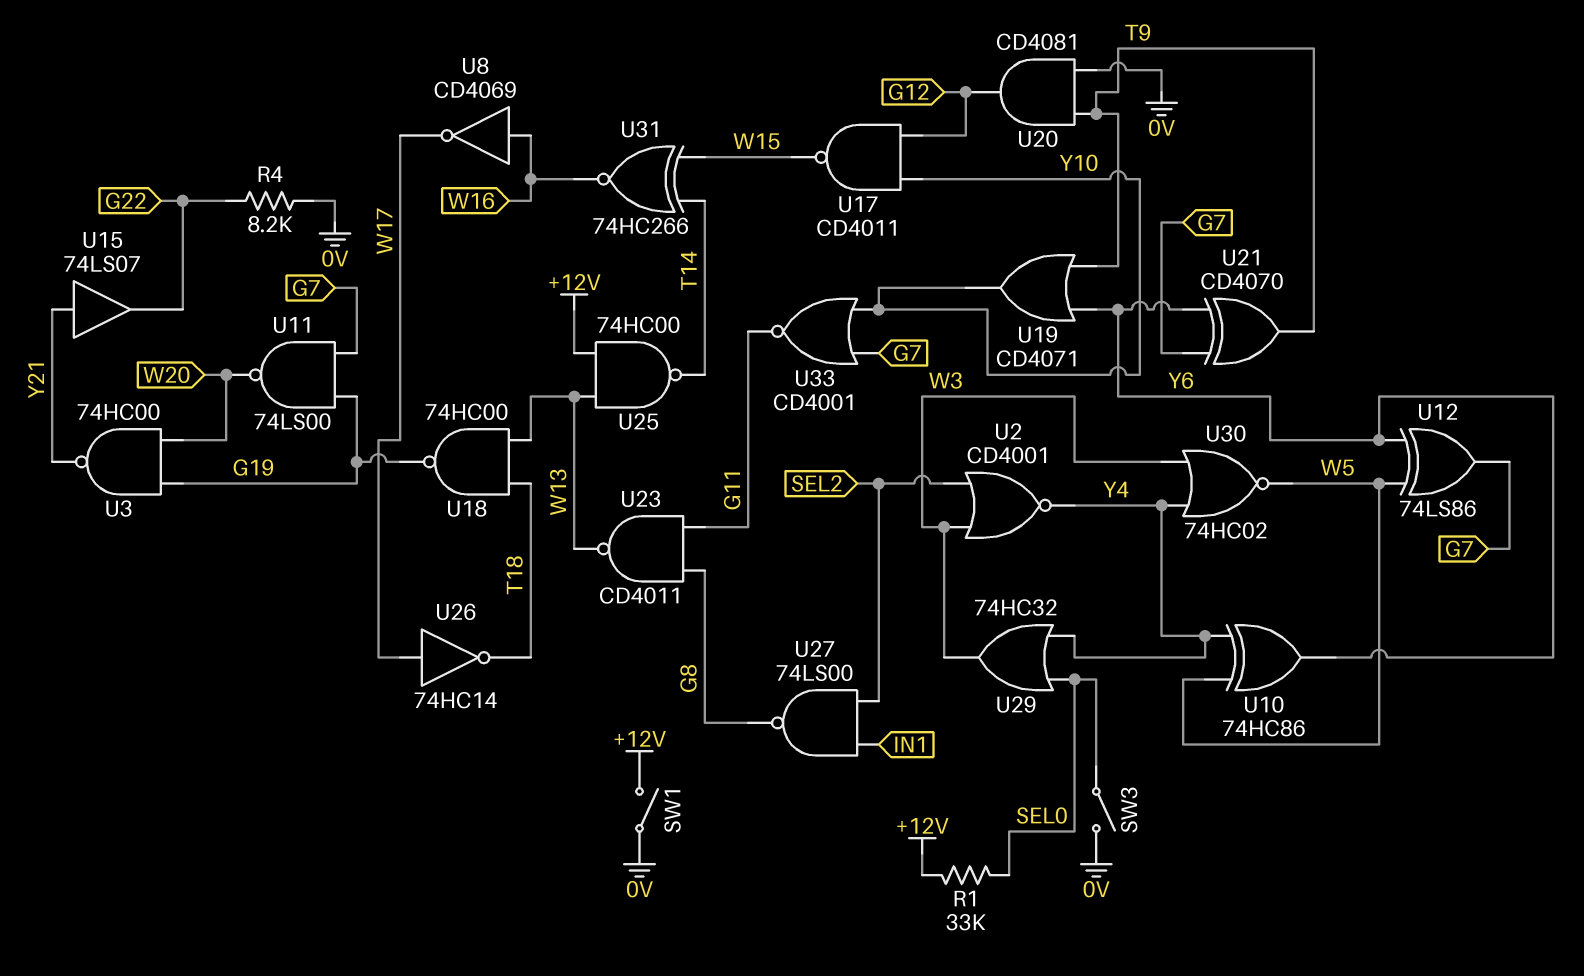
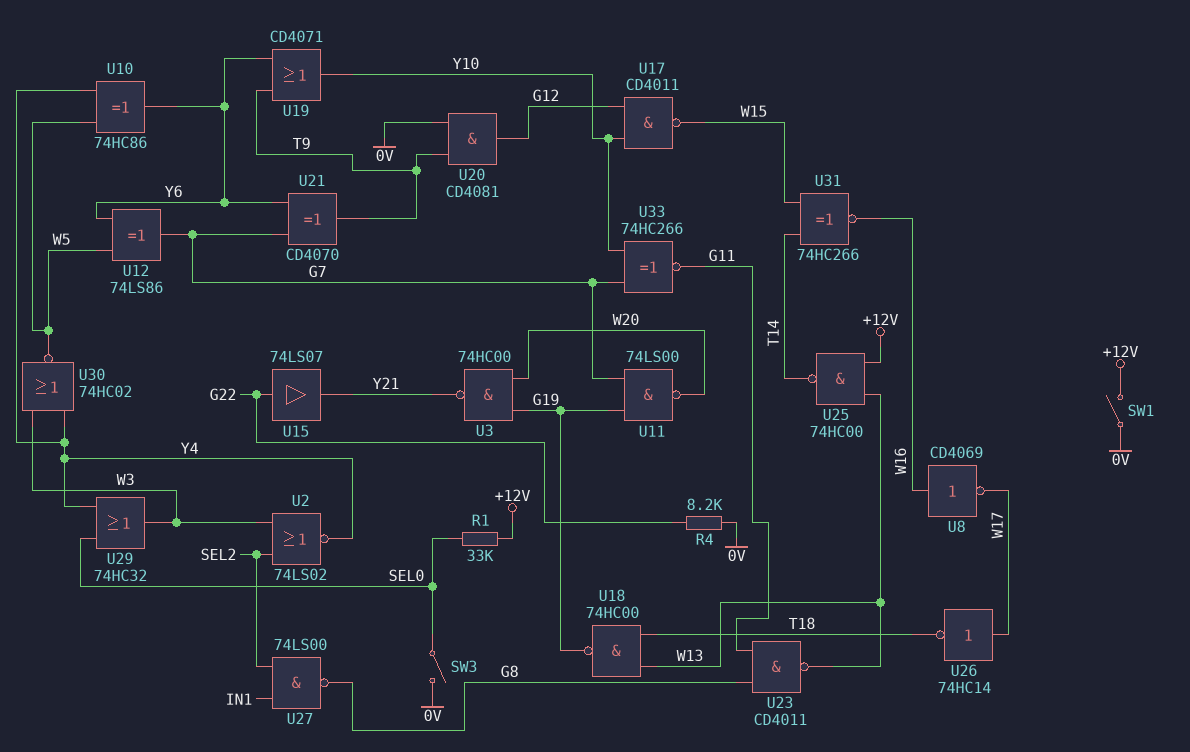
U2: NOR CD4001 (in SEL2, in W3, out Y4) -> NOR 74LS02 (in SEL2, in W3, out Y4)
U15: buffer 74LS07 (in Y21, out G22) -> buffer 74LS07 (in G22, out Y21)
U33: NOR CD4001 (in G7, in Y10, out G11) -> XNOR 74HC266 (in G7, in Y10, out G11)

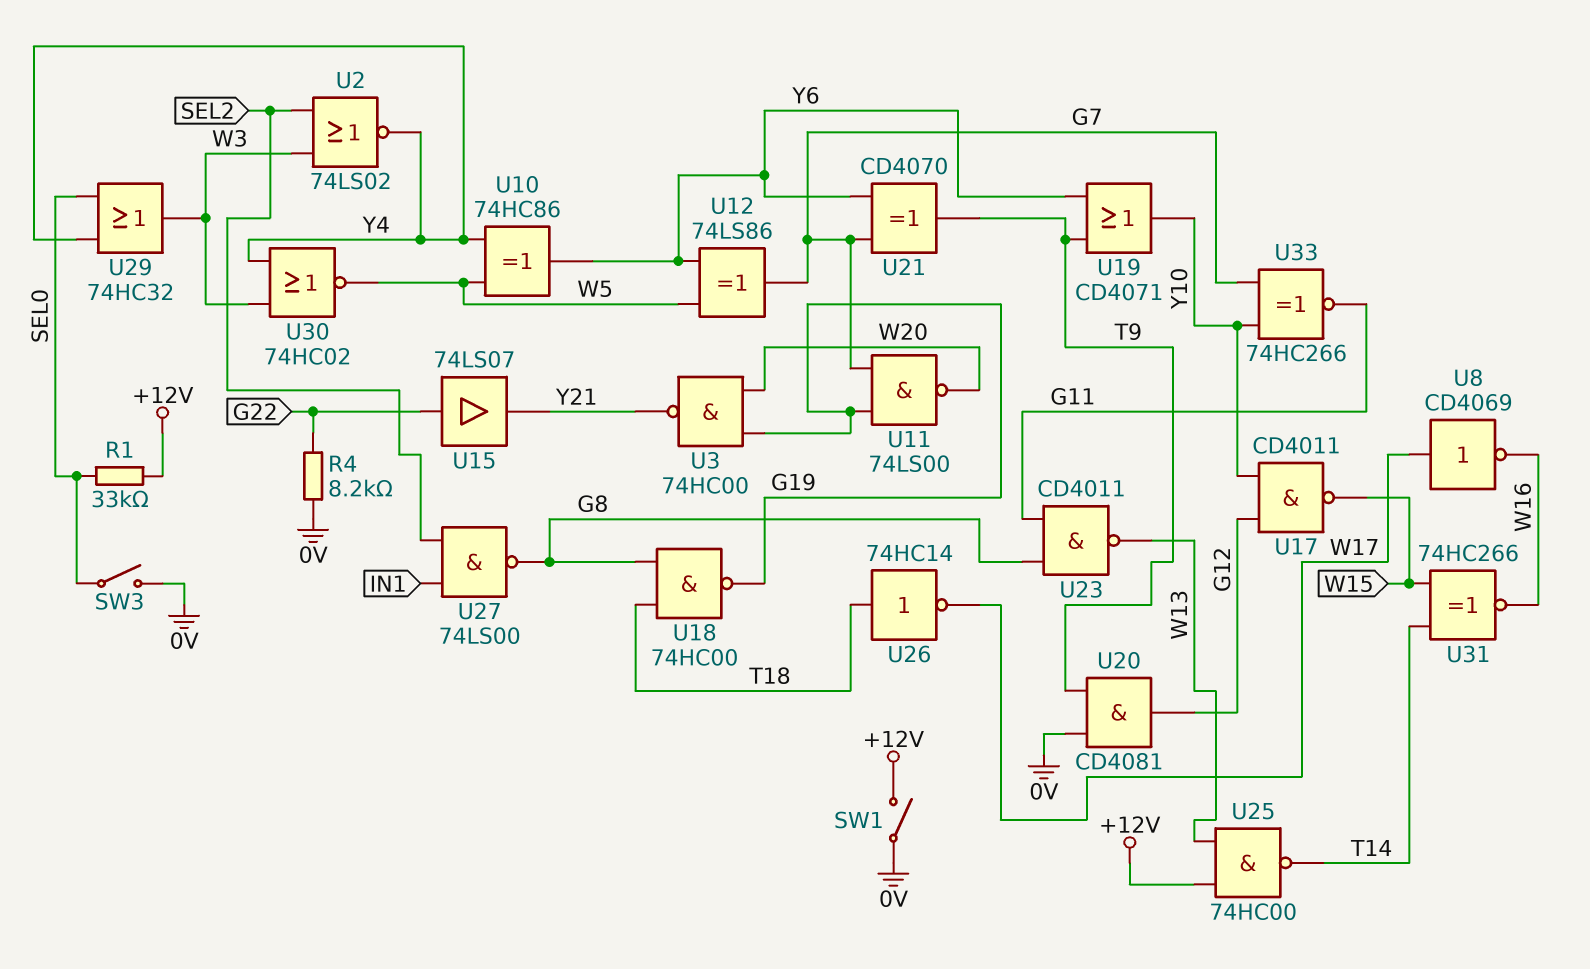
U8: NOT CD4069 (in W16, out W17) -> NOT CD4069 (in W17, out W16)
U18: NAND 74HC00 (in T18, in W13, out G19) -> NAND 74HC00 (in G8, in T18, out G19)
U26: NOT 74HC14 (in W17, out T18) -> NOT 74HC14 (in T18, out W17)

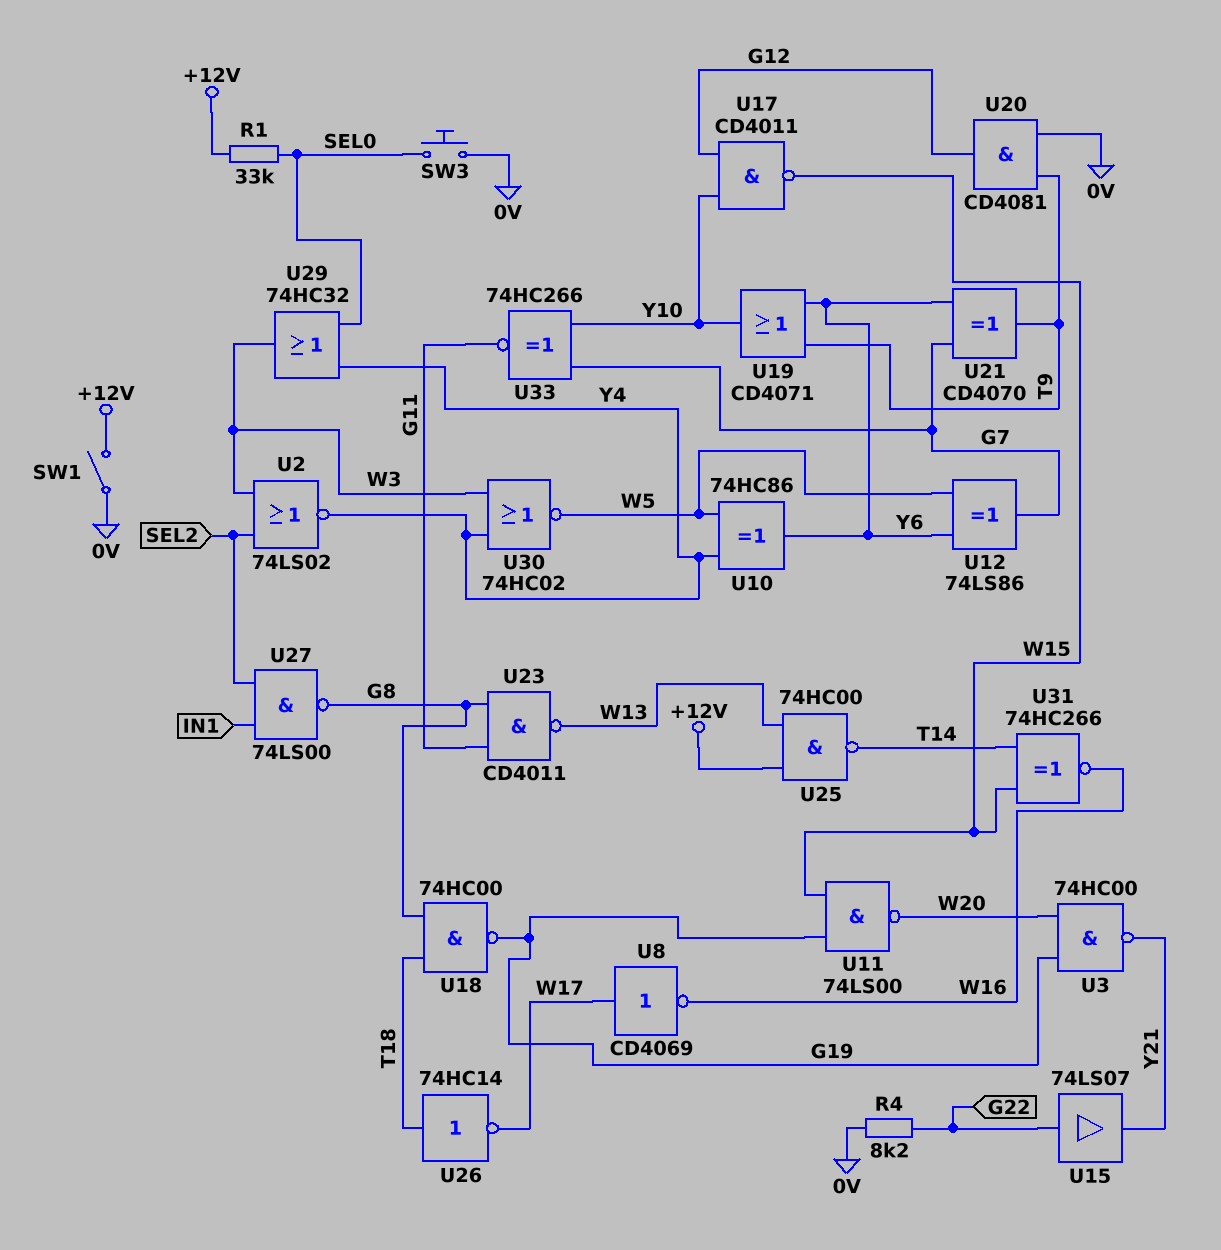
SW3: switch (0V, SEL0) -> button (0V, SEL0)
U11: NAND 74LS00 (in G7, in G19, out W20) -> NAND 74LS00 (in G19, in W15, out W20)

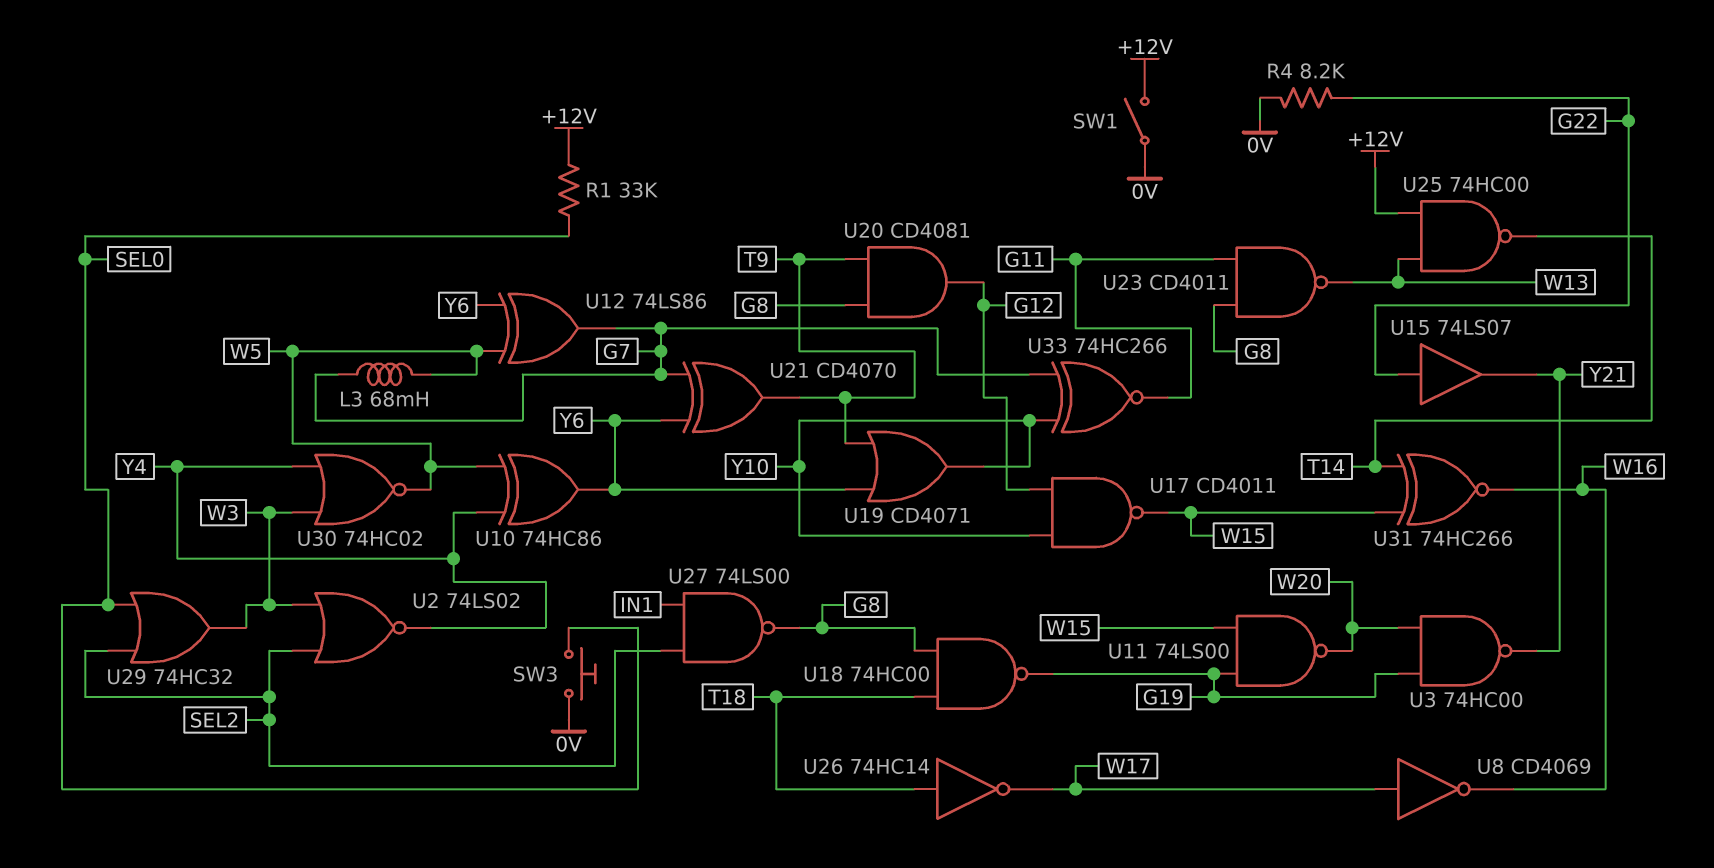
L3: none -> 68mH (G7, W5)
U20: AND CD4081 (in 0V, in T9, out G12) -> AND CD4081 (in G8, in T9, out G12)
U29: OR 74HC32 (in SEL0, in Y4, out W3) -> OR 74HC32 (in SEL0, in SEL2, out W3)

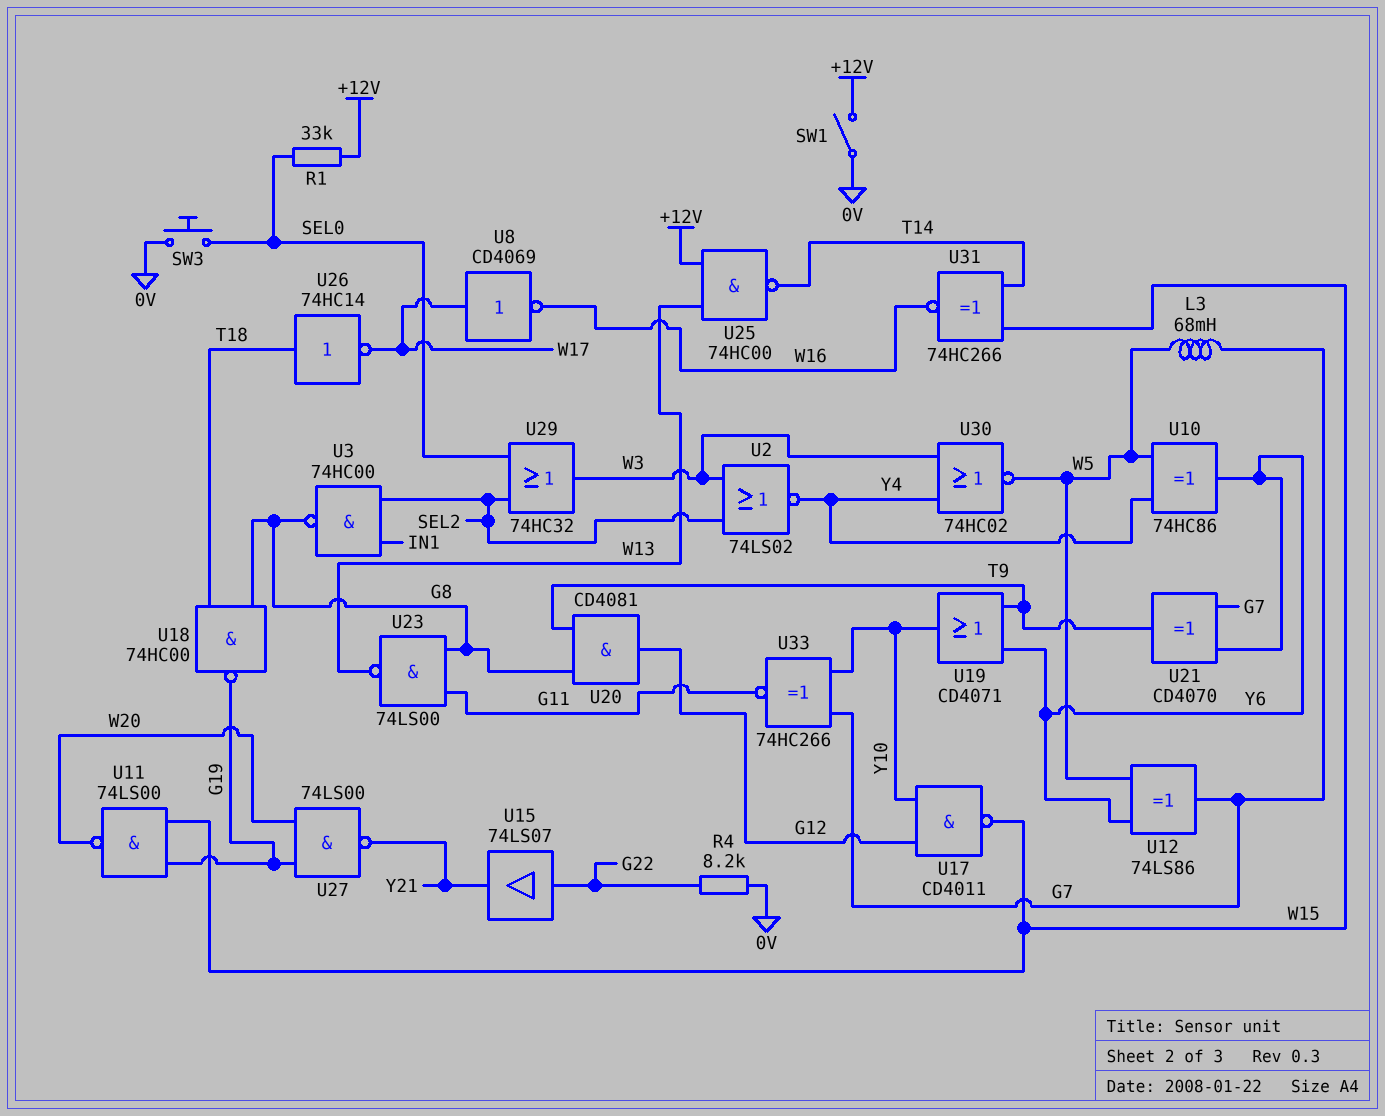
U3: NAND 74HC00 (in G19, in W20, out Y21) -> NAND 74HC00 (in IN1, in SEL2, out G8)
U23: NAND CD4011 (in G8, in G11, out W13) -> NAND 74LS00 (in G8, in G11, out W13)
U27: NAND 74LS00 (in IN1, in SEL2, out G8) -> NAND 74LS00 (in G19, in W20, out Y21)

